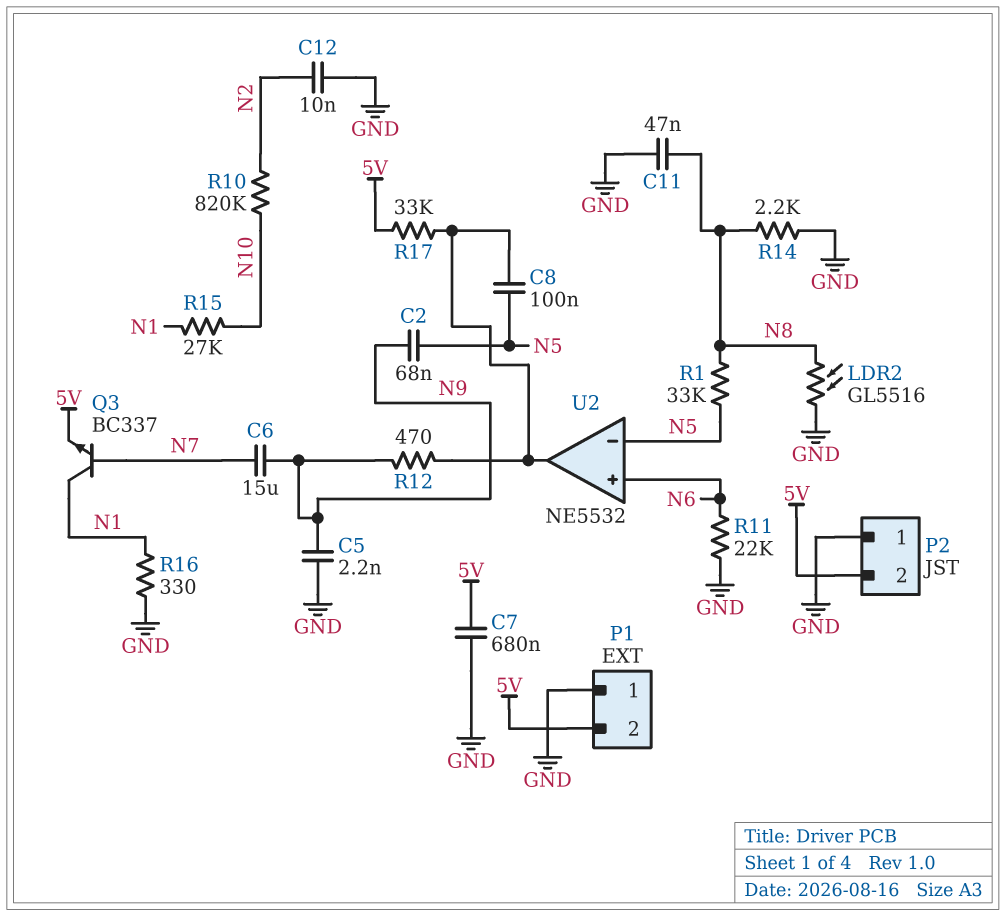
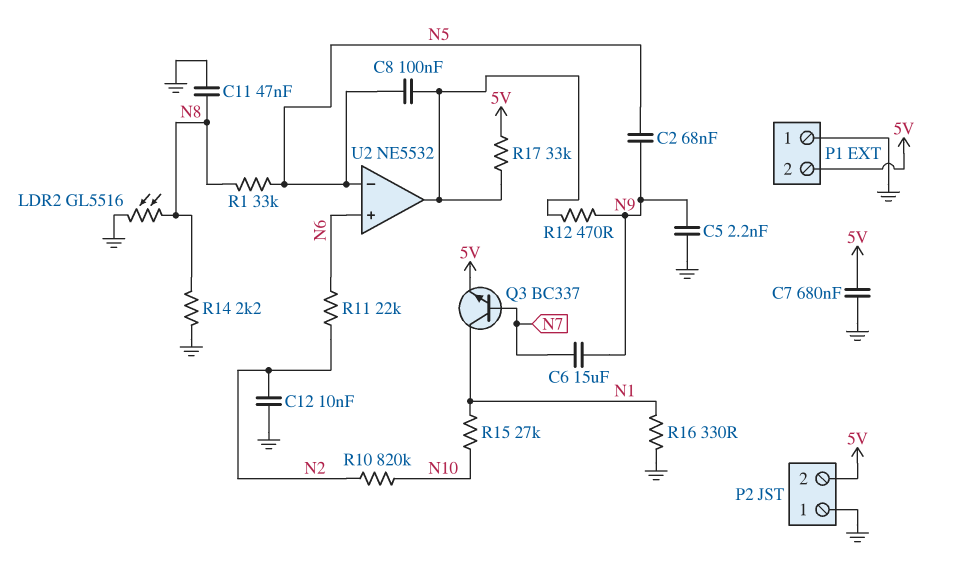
R11: 22k (GND, N6) -> 22k (N2, N6)

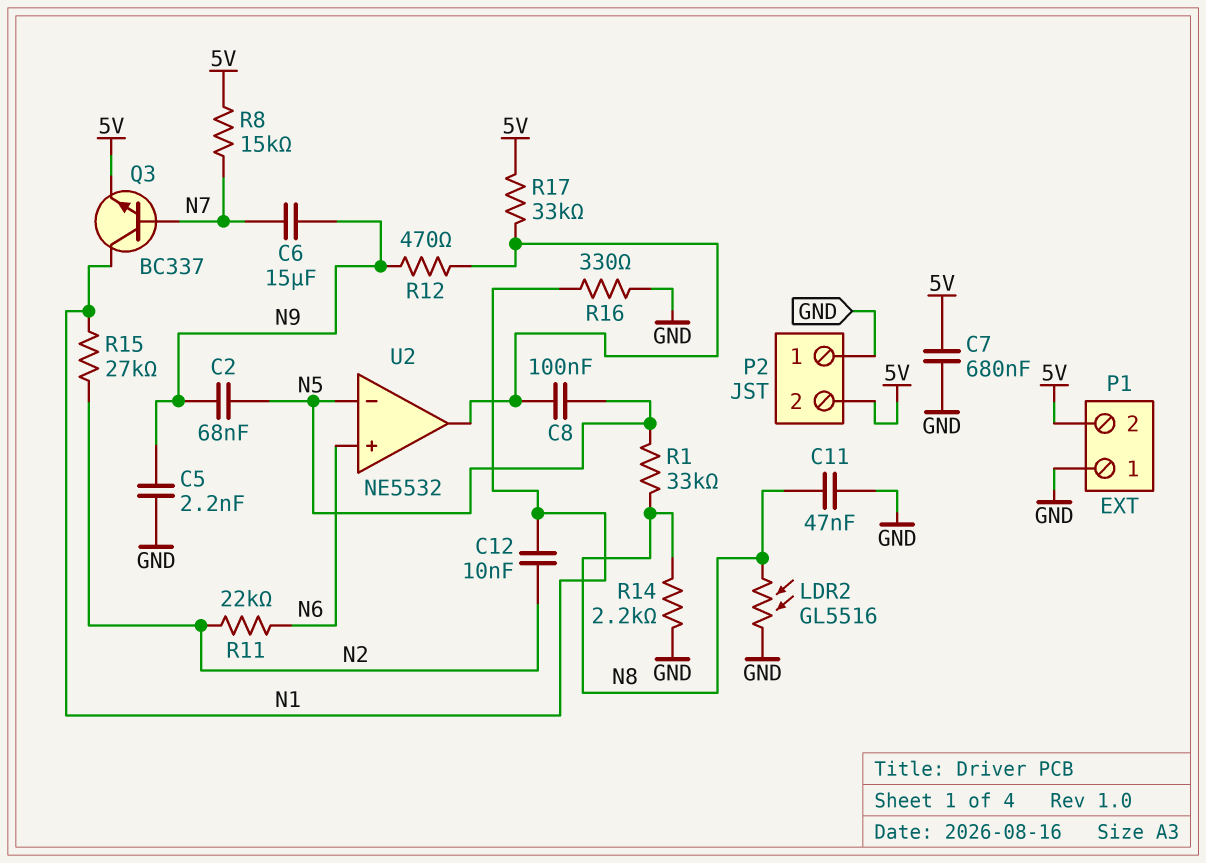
C12: 10nF (GND, N2) -> 10nF (N1, N2)
R8: none -> 15k (5V, N7)
R10: 820k (N2, N10) -> none
R15: 27k (N1, N10) -> 27k (N1, N2)

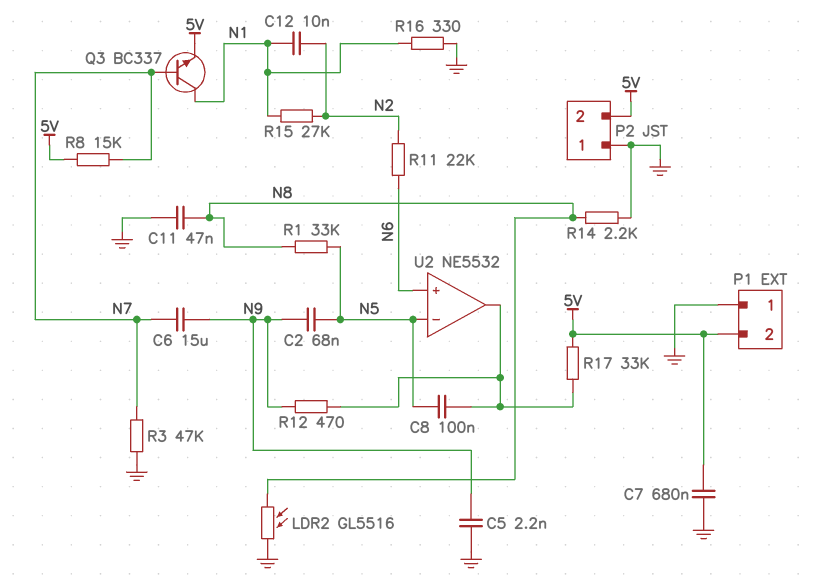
R3: none -> 47k (GND, N7)

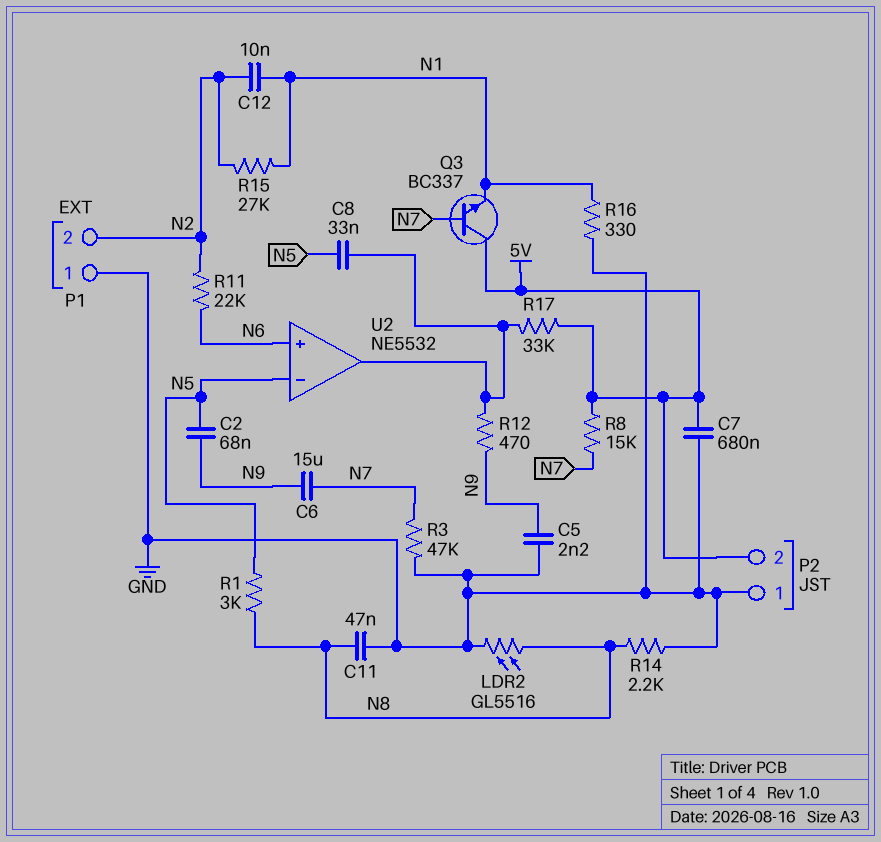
C8: 100nF (N5, U2/out) -> 33nF (N5, U2/out)
P1 pin 2: 5V -> N2
Q3: NPN BC337 (B N7, C N1, E 5V) -> NPN BC337 (B N7, C 5V, E N1)
R1: 33k (N5, N8) -> 3k (N5, N8)

